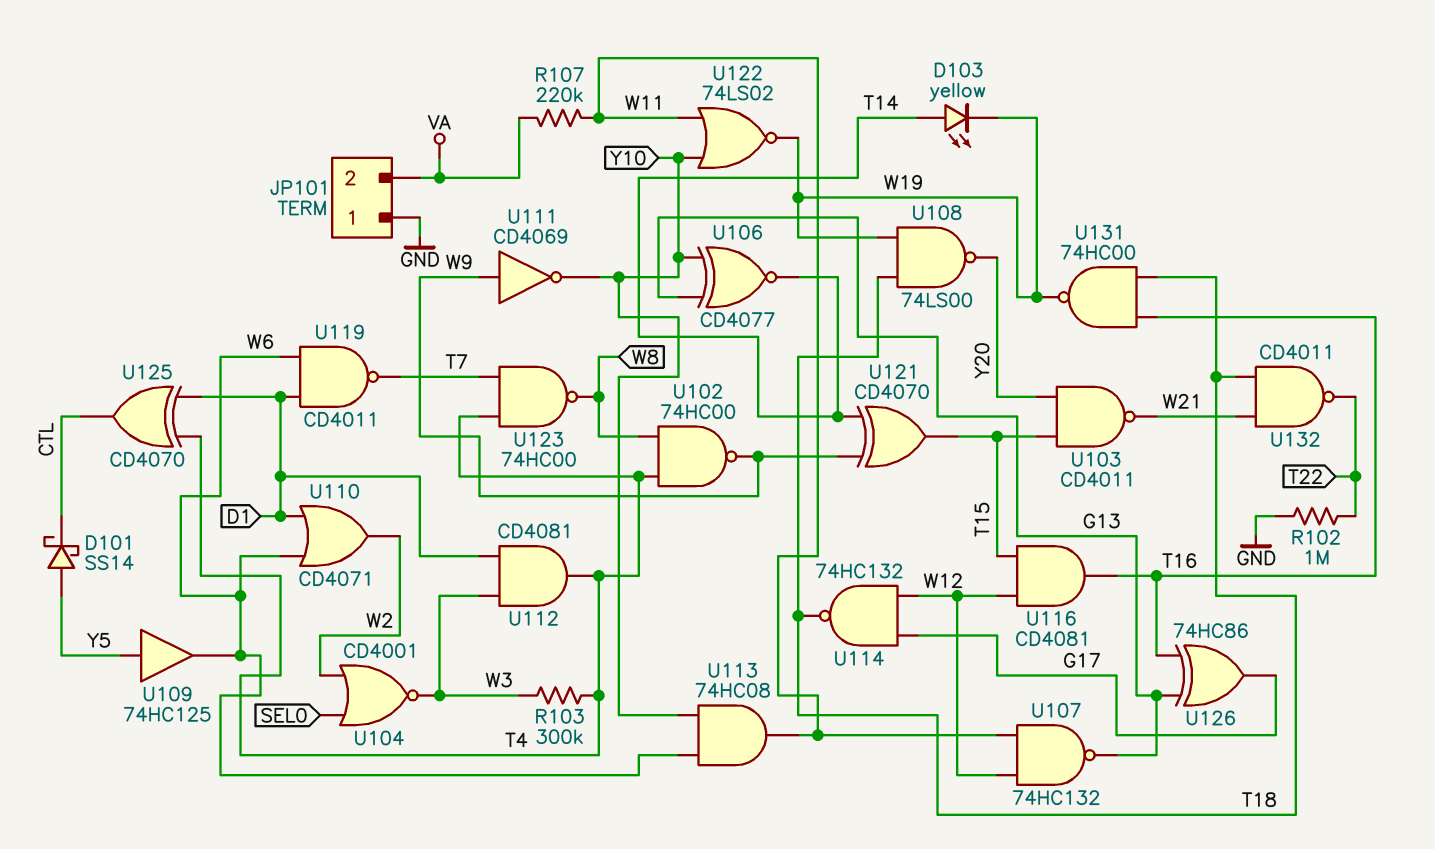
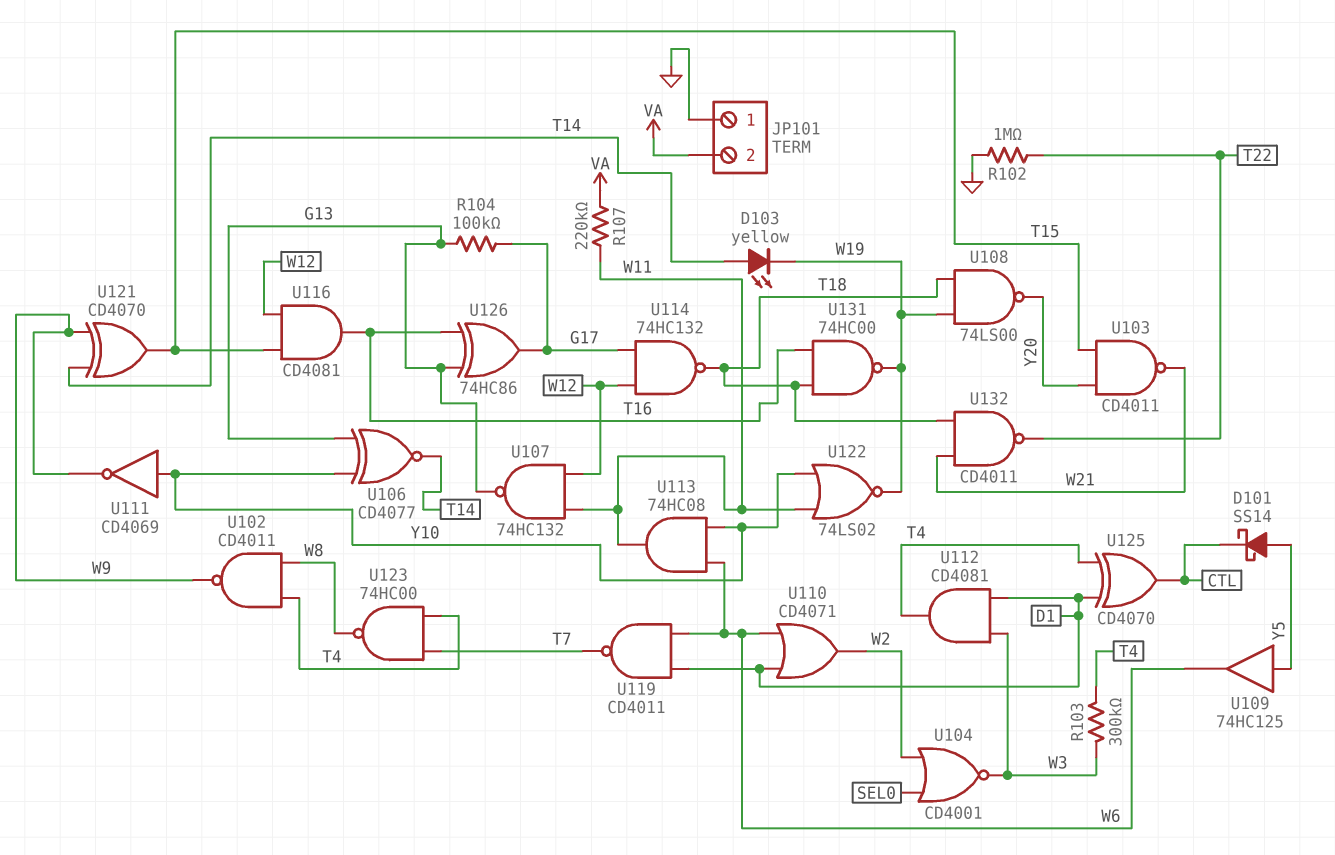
R104: none -> 100k (G13, G17)
U102: NAND 74HC00 (in T4, in W8, out W9) -> NAND CD4011 (in T4, in W8, out W9)
U111: NOT CD4069 (in W9, out Y10) -> NOT CD4069 (in Y10, out W9)

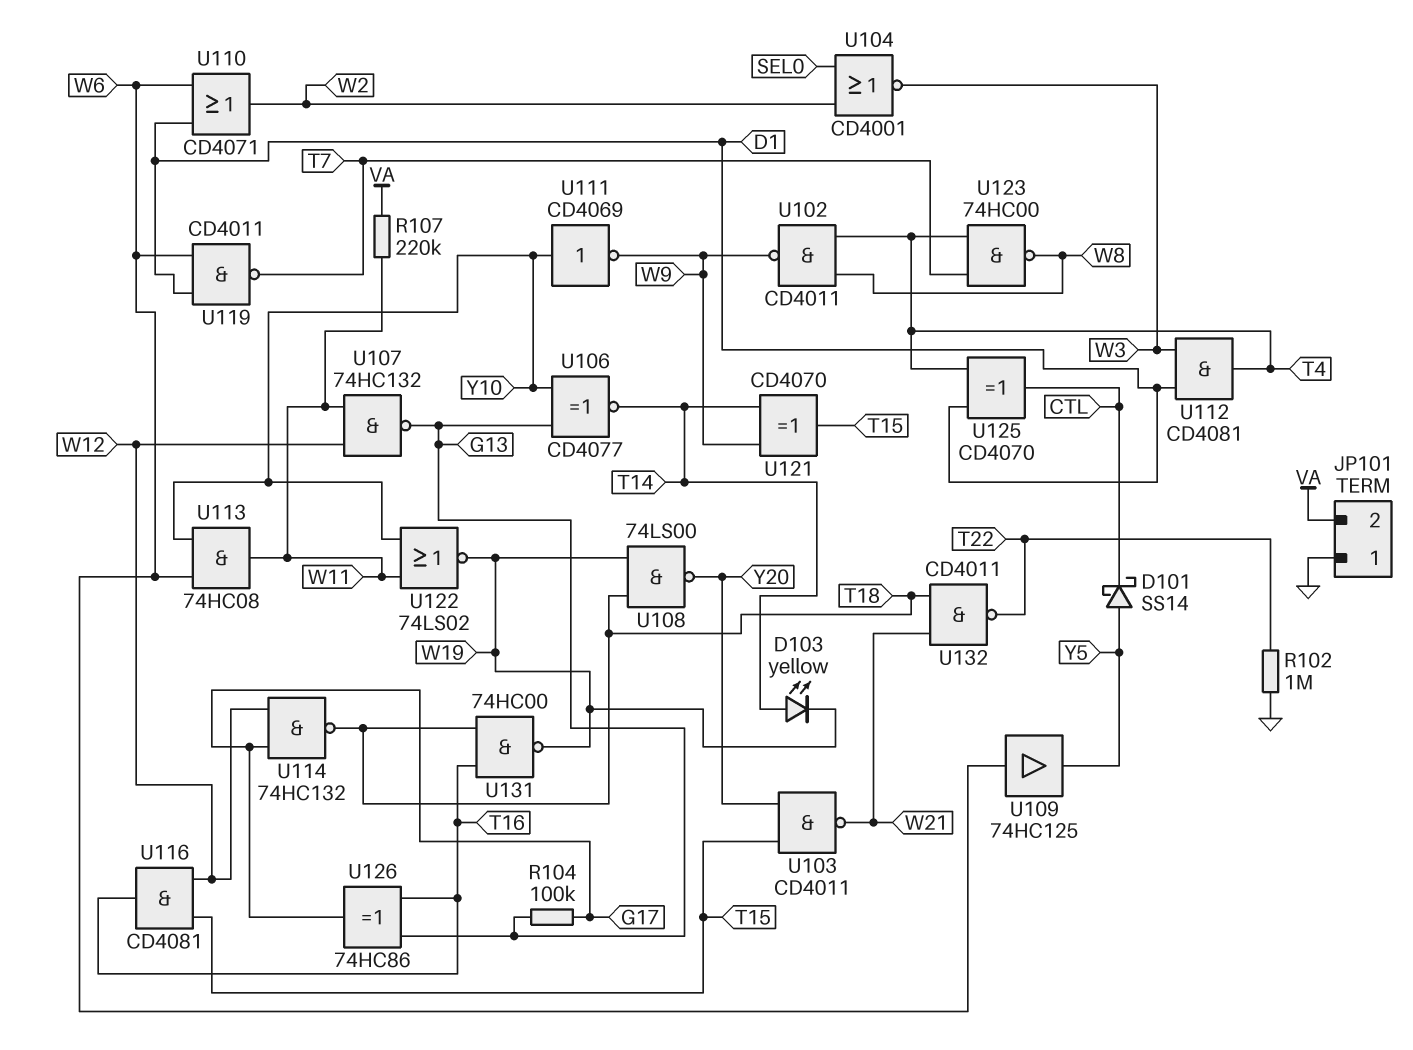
R103: 300k (T4, W3) -> none
U109: buffer 74HC125 (in Y5, out W6) -> buffer 74HC125 (in W6, out Y5)

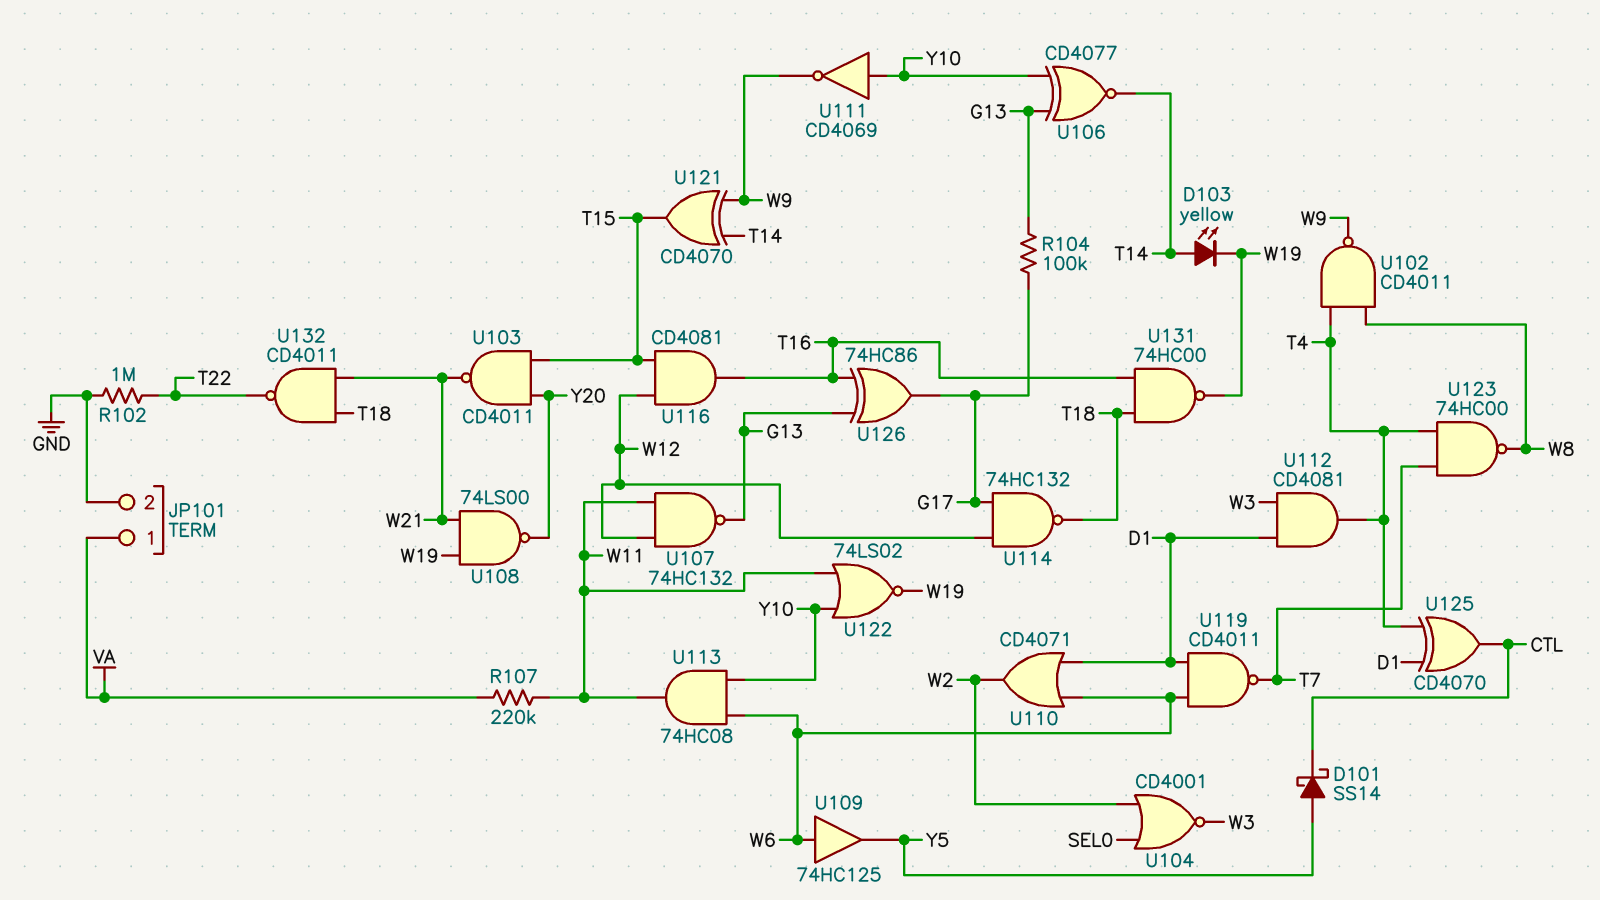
JP101 pin 1: GND -> VA
JP101 pin 2: VA -> GND
U108: NAND 74LS00 (in T18, in W19, out Y20) -> NAND 74LS00 (in W19, in W21, out Y20)

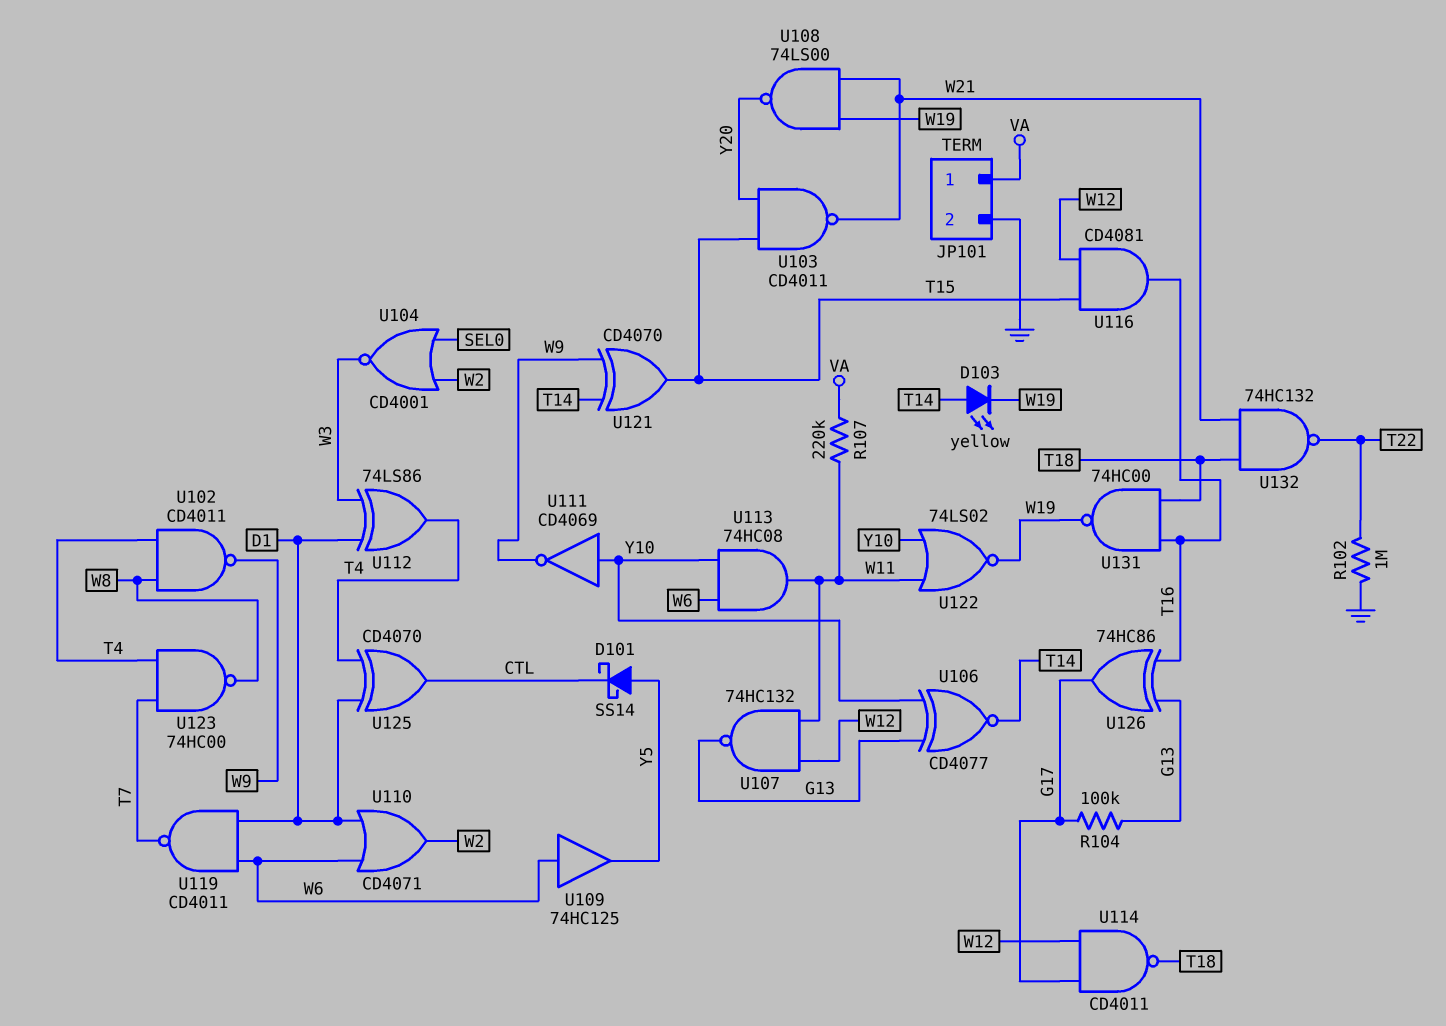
U112: AND CD4081 (in D1, in W3, out T4) -> XOR 74LS86 (in D1, in W3, out T4)
U114: NAND 74HC132 (in G17, in W12, out T18) -> NAND CD4011 (in G17, in W12, out T18)
U132: NAND CD4011 (in T18, in W21, out T22) -> NAND 74HC132 (in T18, in W21, out T22)

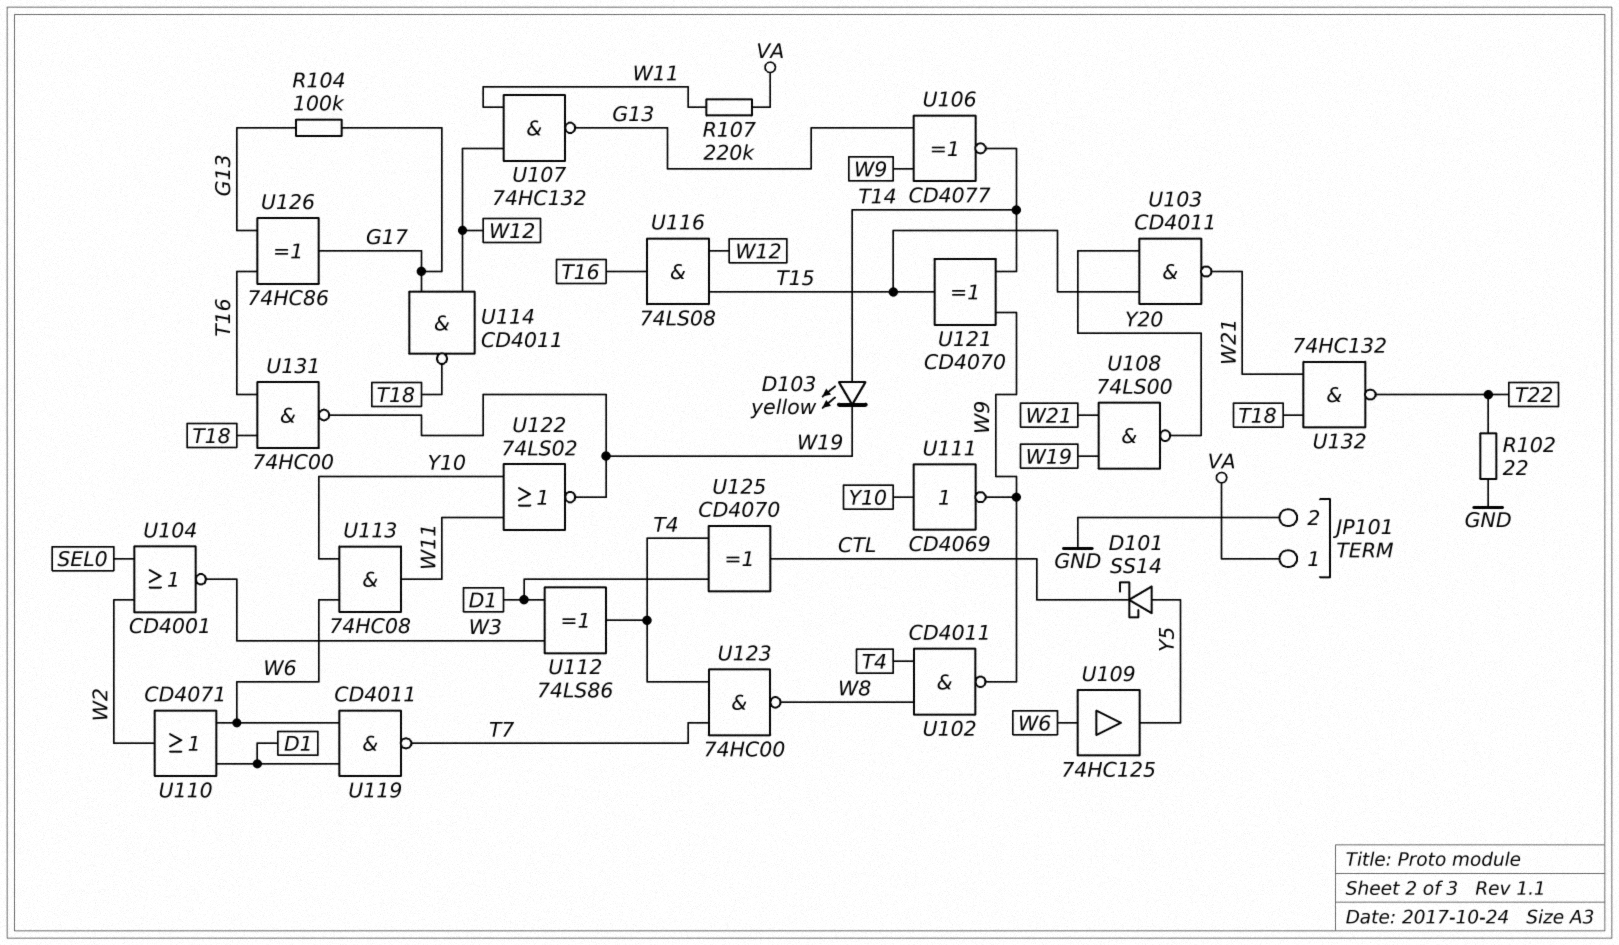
R102: 1M (GND, T22) -> 22 (GND, T22)
U106: XNOR CD4077 (in G13, in Y10, out T14) -> XNOR CD4077 (in G13, in W9, out T14)
U116: AND CD4081 (in T15, in W12, out T16) -> AND 74LS08 (in T15, in W12, out T16)

